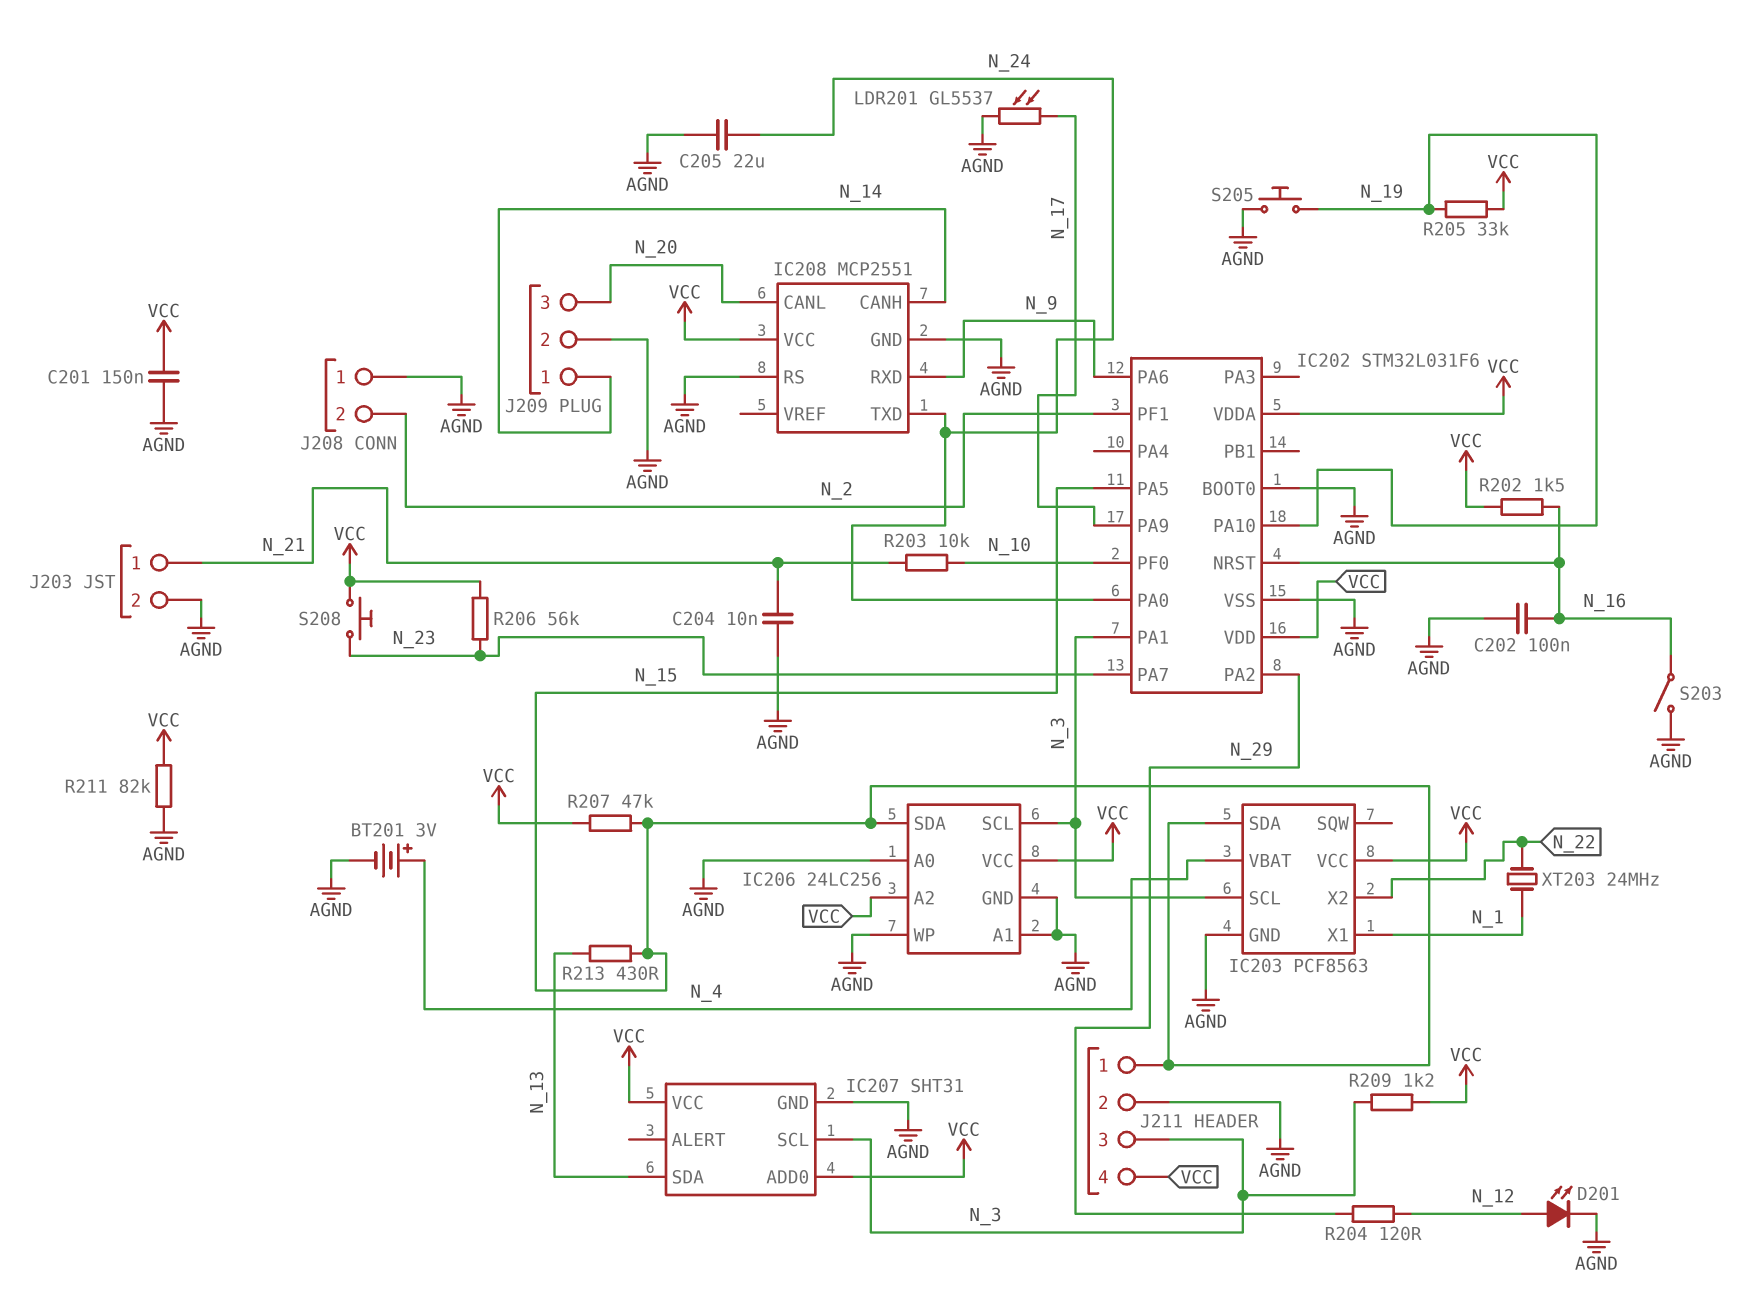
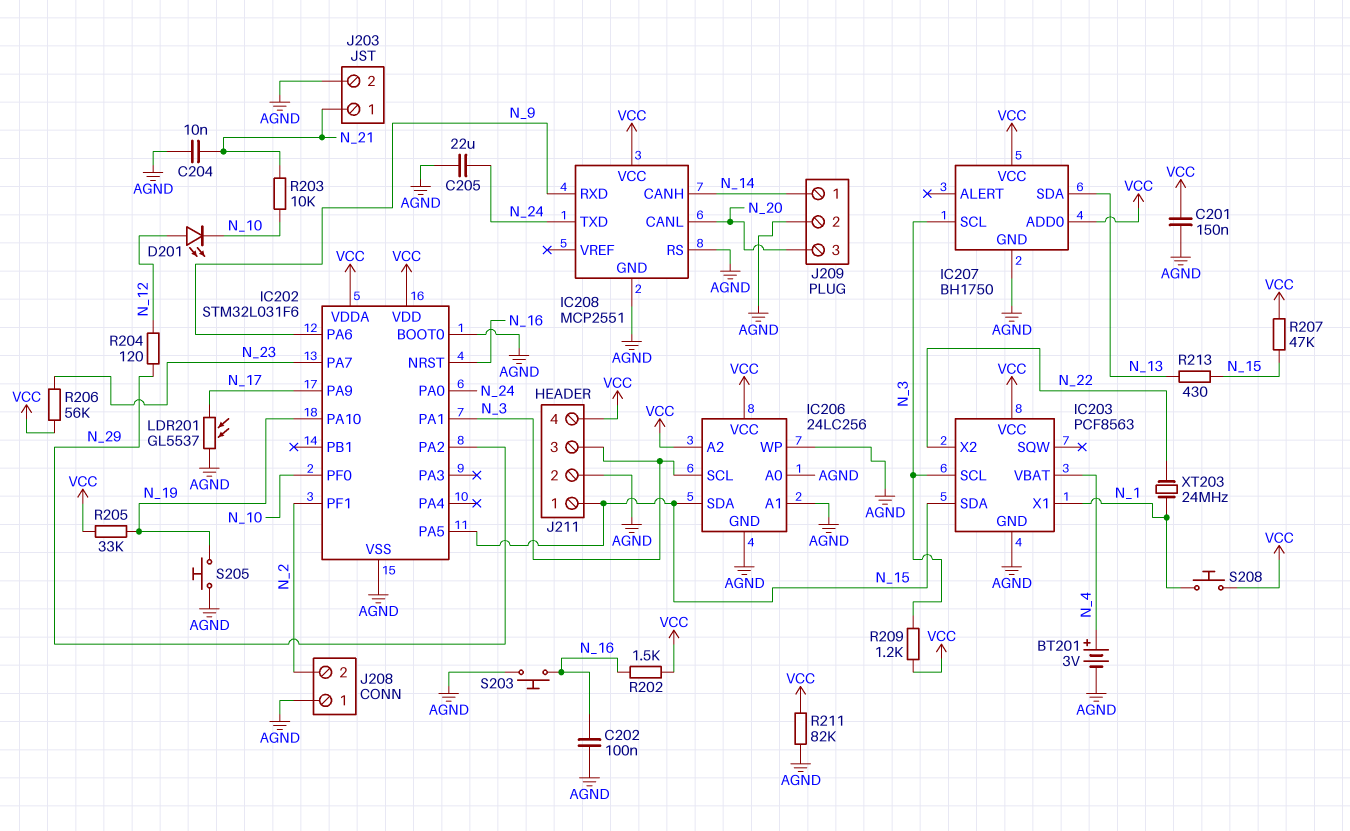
D201: LED (A N_12, K AGND) -> LED (A N_12, K N_10)
IC207: SHT31 -> BH1750
S203: switch (AGND, N_16) -> button (AGND, N_16)
S208: button (N_23, VCC) -> button (N_1, VCC)

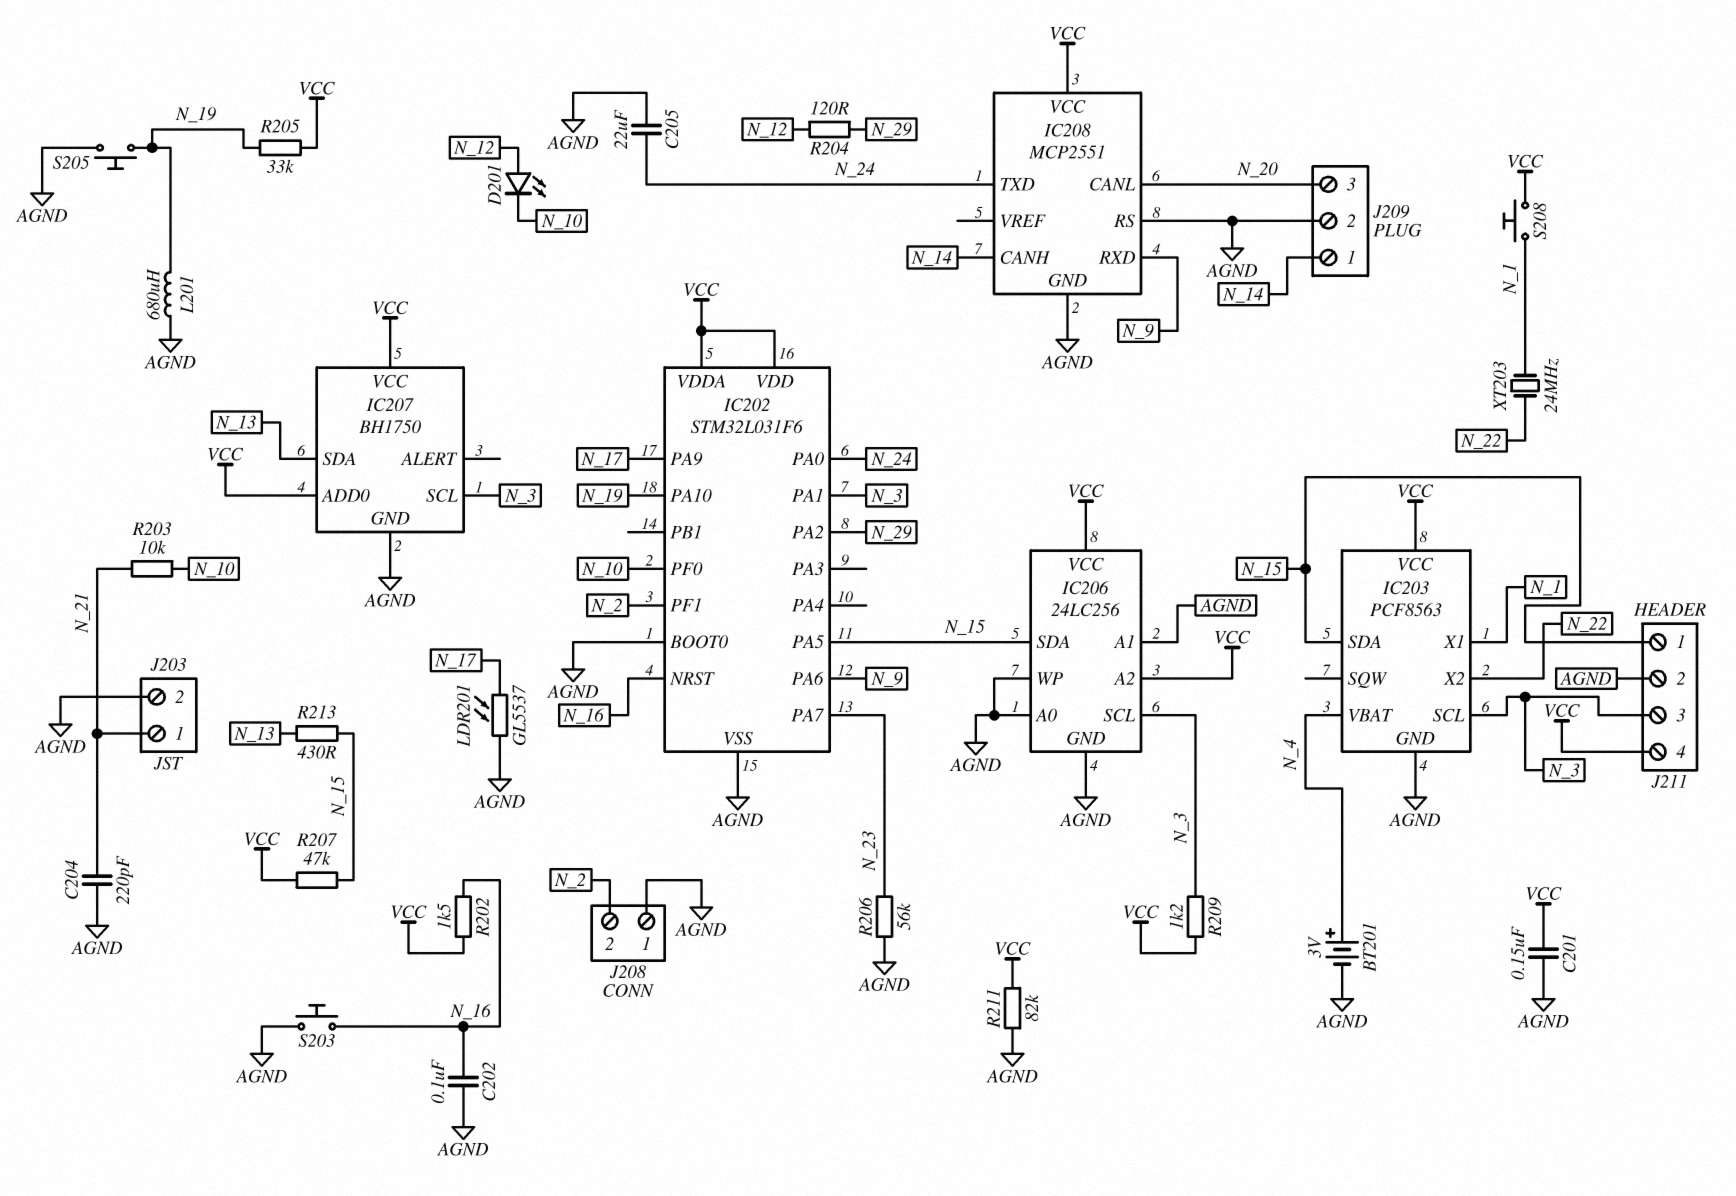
C204: 10nF (AGND, N_21) -> 220pF (AGND, N_21)
L201: none -> 680uH (AGND, N_19)
R206: 56k (N_23, VCC) -> 56k (AGND, N_23)

